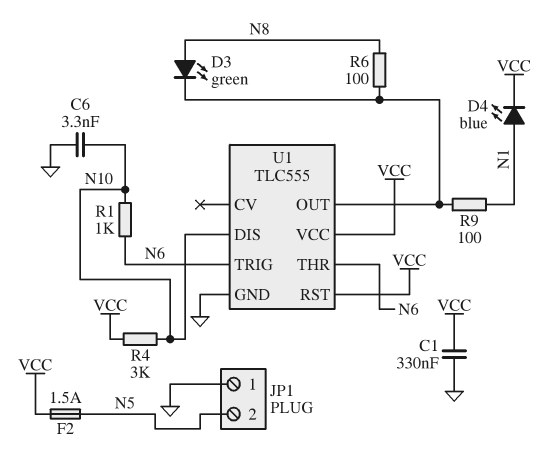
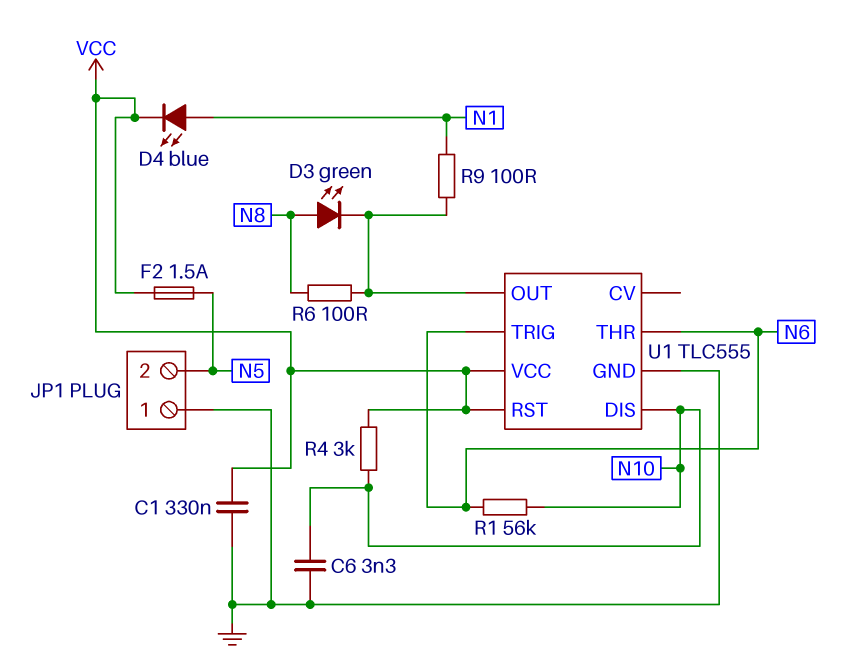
R1: 1k (N6, N10) -> 56k (N6, N10)

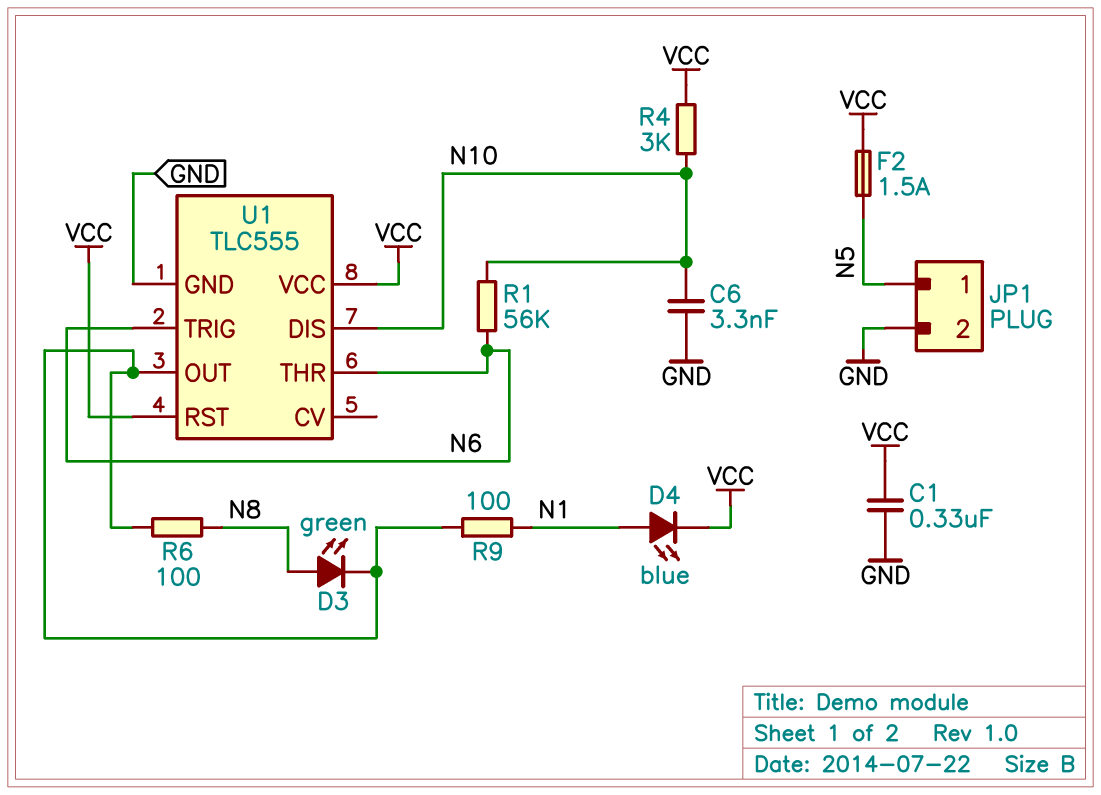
JP1 pin 1: GND -> N5
JP1 pin 2: N5 -> GND

